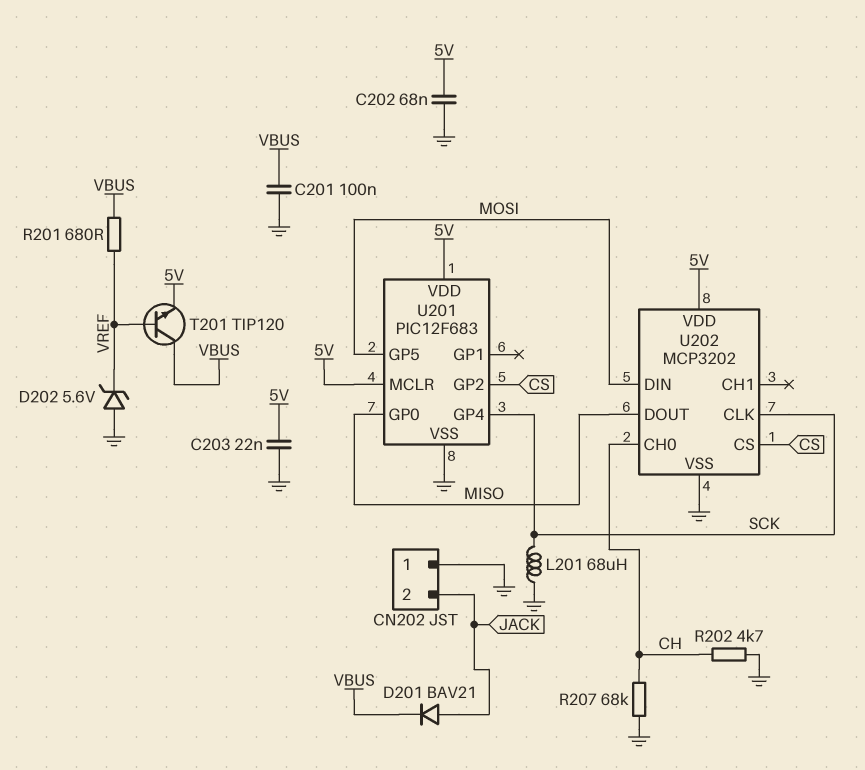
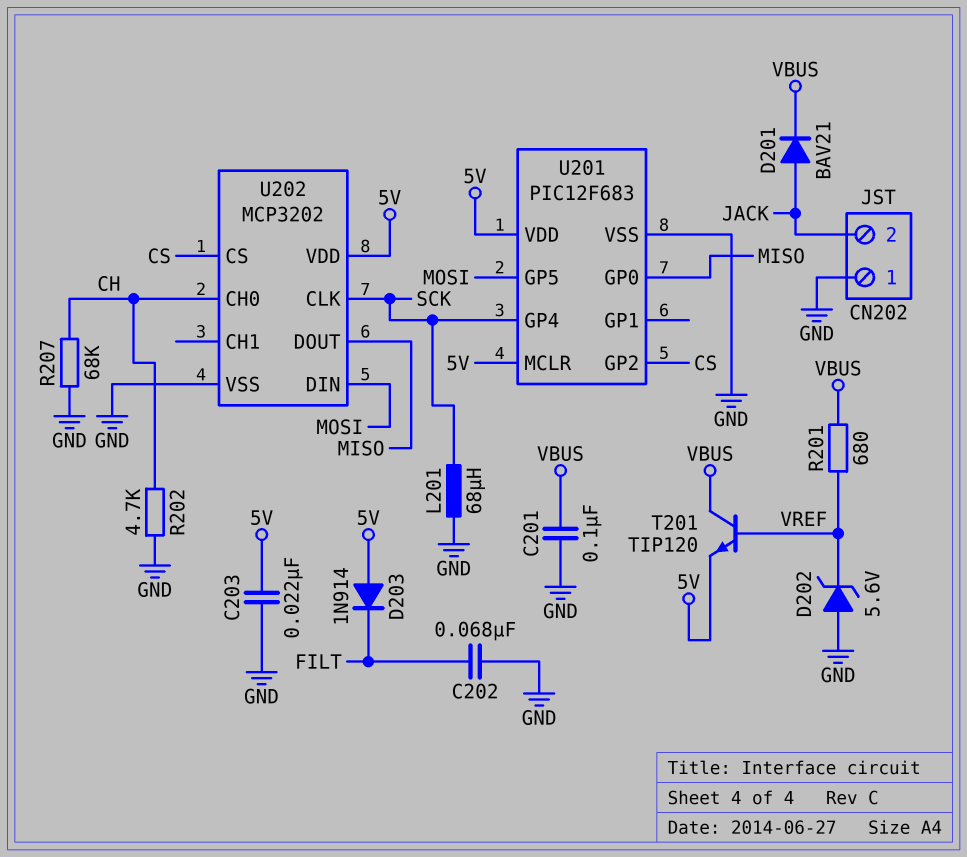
C202: 68nF (5V, GND) -> 68nF (FILT, GND)
D203: none -> diode 1N914 (A 5V, K FILT)

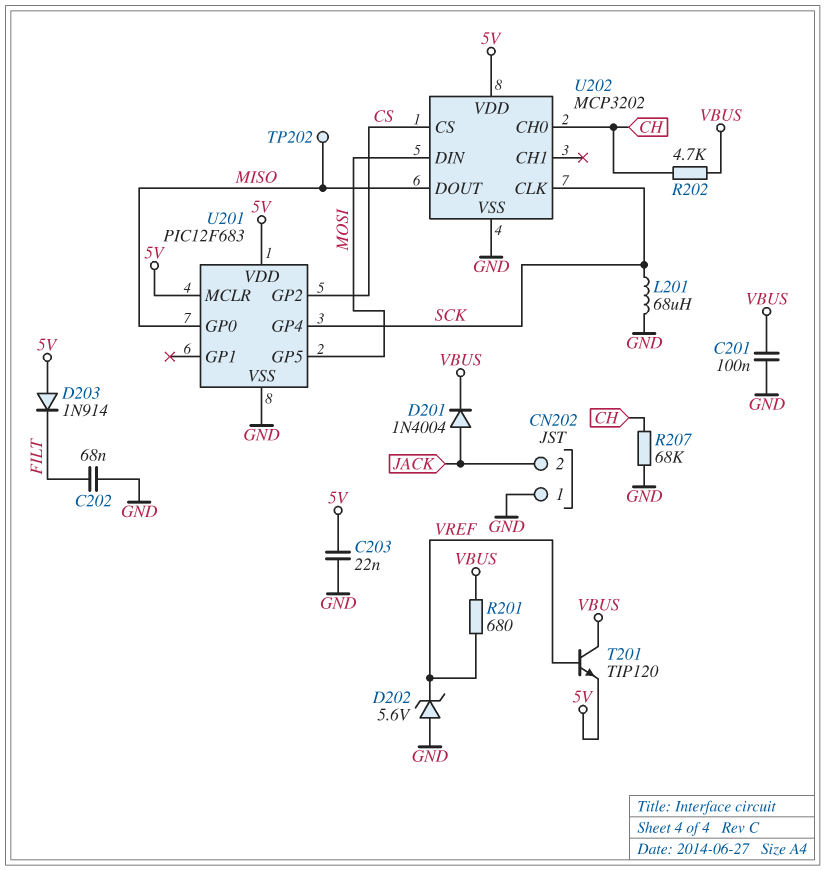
D201: diode BAV21 (A JACK, K VBUS) -> diode 1N4004 (A JACK, K VBUS)
R202: 4.7k (CH, GND) -> 4.7k (CH, VBUS)
TP202: none -> test point (MISO)

